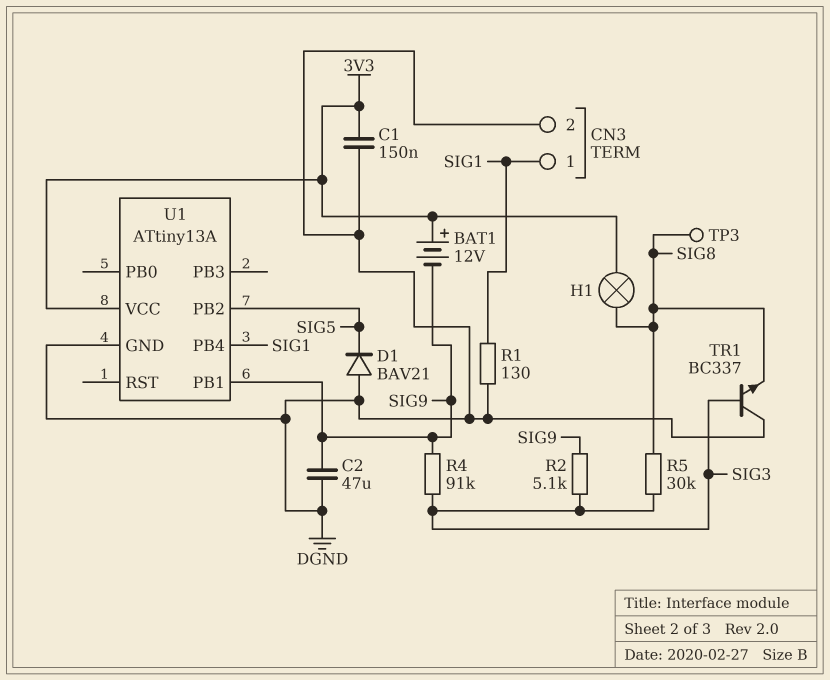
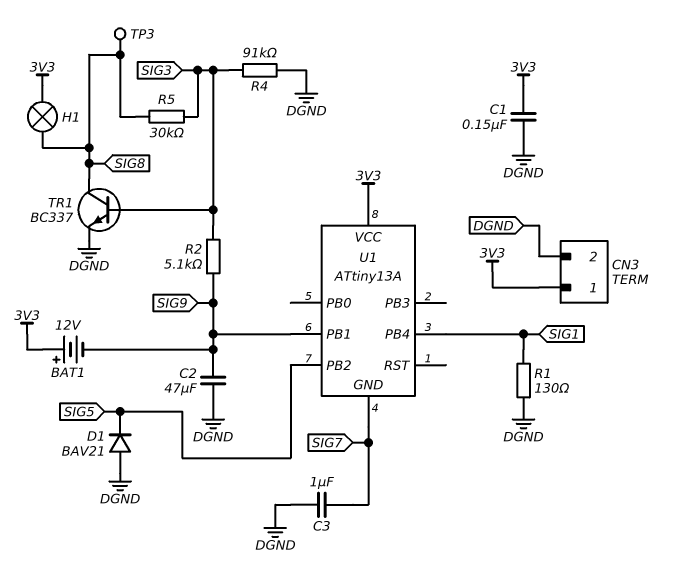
C3: none -> 1uF (DGND, SIG7)
CN3 pin 1: SIG1 -> 3V3
R4: 91k (SIG3, SIG9) -> 91k (DGND, SIG3)
TR1: NPN BC337 (B SIG3, C DGND, E SIG8) -> NPN BC337 (B SIG3, C SIG8, E DGND)
U1 pin GND: DGND -> SIG7

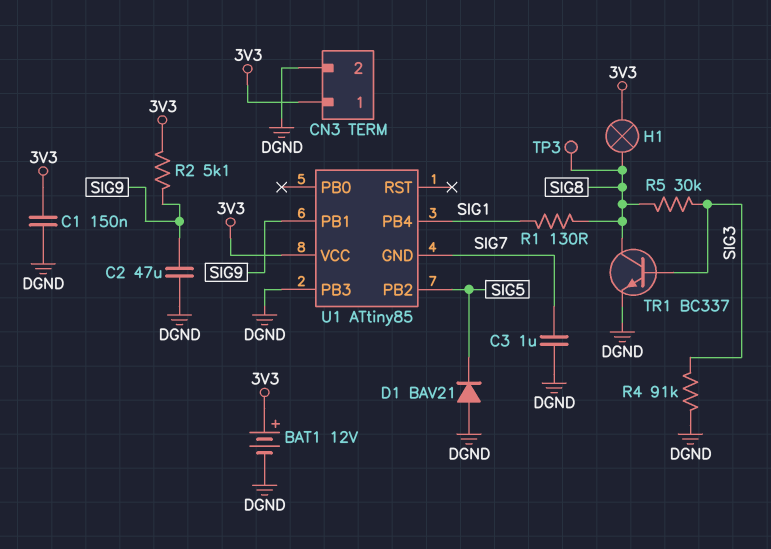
BAT1: 12V (plus 3V3, minus SIG9) -> 12V (plus 3V3, minus DGND)
R1: 130 (DGND, SIG1) -> 130 (SIG1, SIG8)
R2: 5.1k (SIG3, SIG9) -> 5.1k (3V3, SIG9)
U1: ATtiny13A -> ATtiny85
U1 pin PB3: none -> DGND

